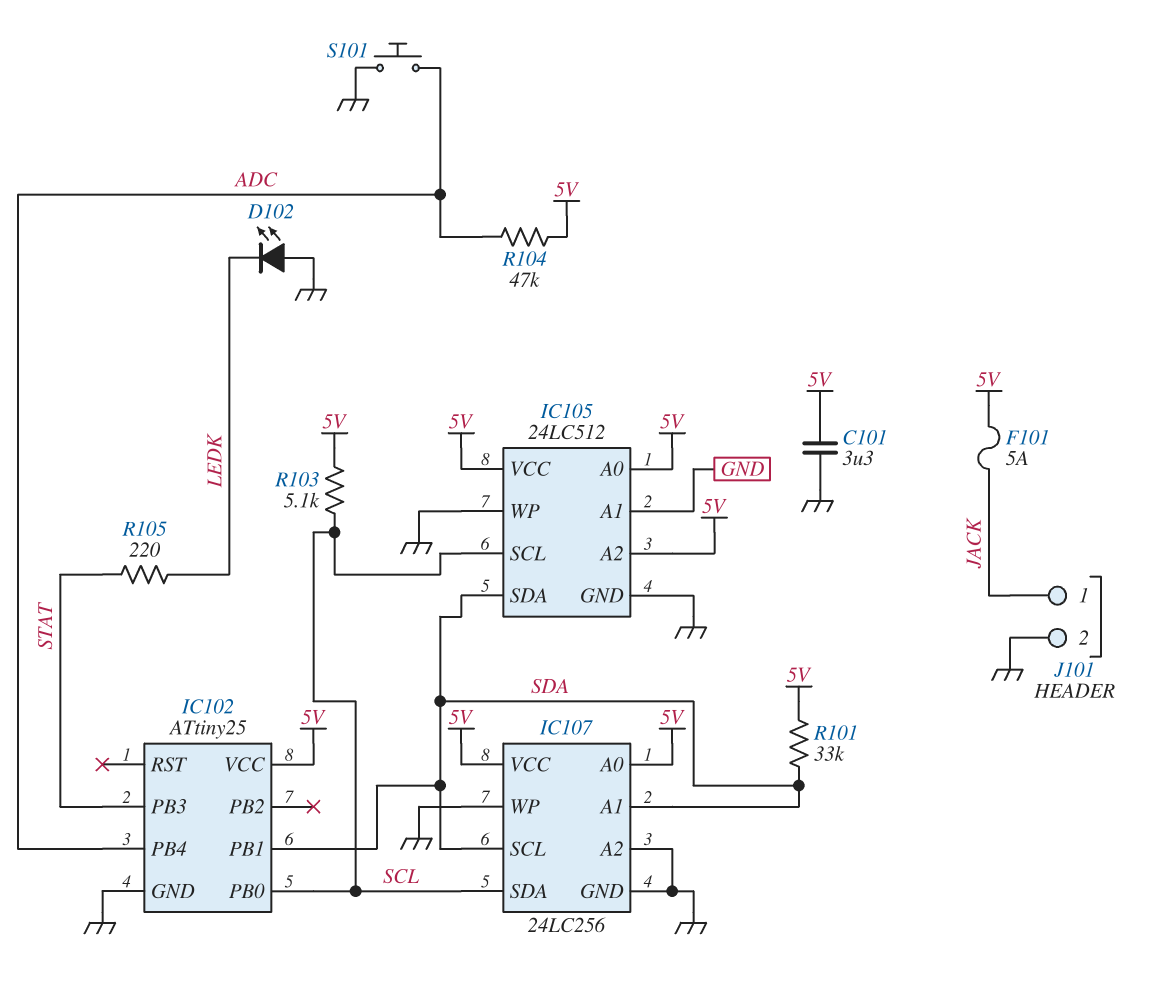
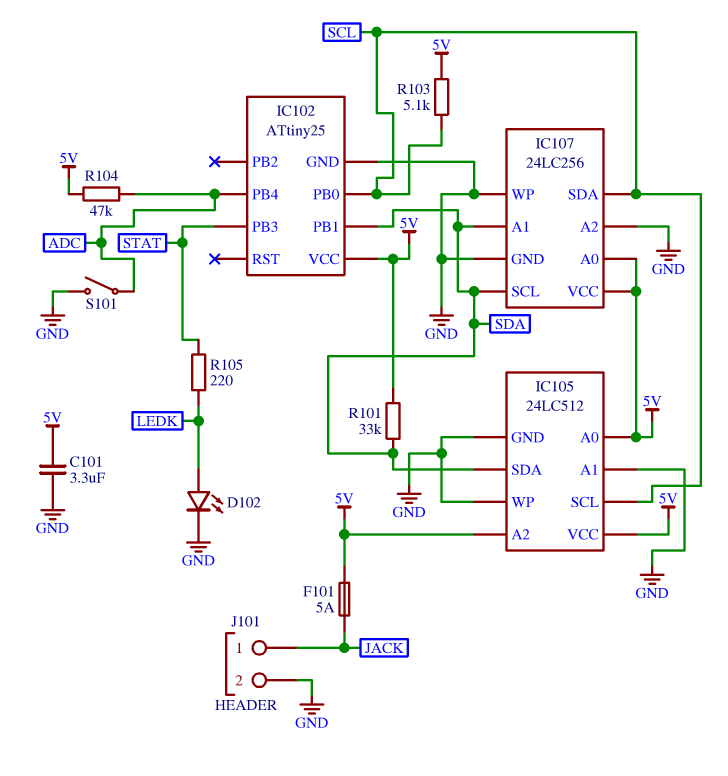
D102: LED (A GND, K LEDK) -> LED (A LEDK, K GND)
S101: button (ADC, GND) -> switch (ADC, GND)

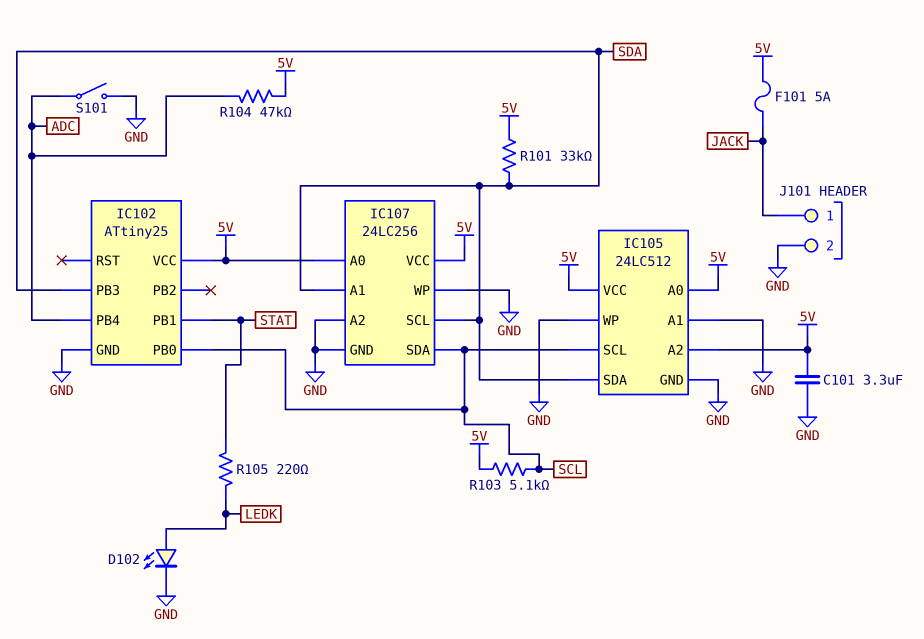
IC102 pin PB1: SDA -> STAT
IC102 pin PB3: STAT -> SDA

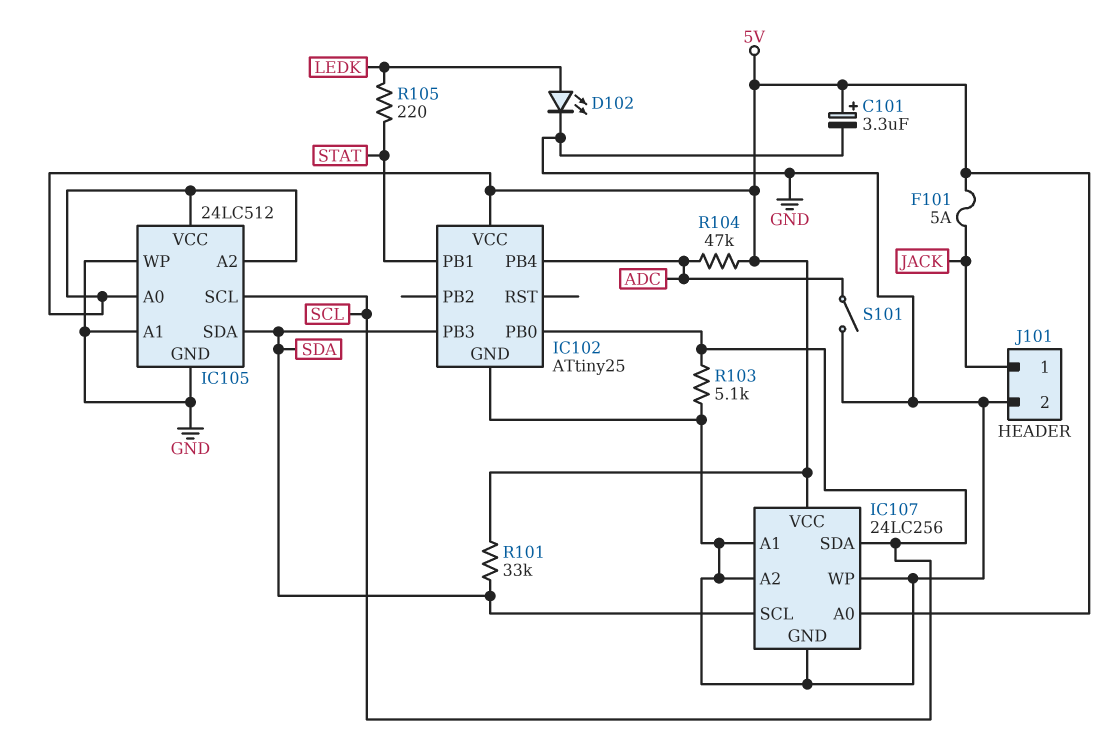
C101: 3.3uF (5V, GND) -> 3.3uF (plus 5V, minus GND)
IC107 pin A1: SDA -> GND
R103: 5.1k (5V, SCL) -> 5.1k (GND, SCL)

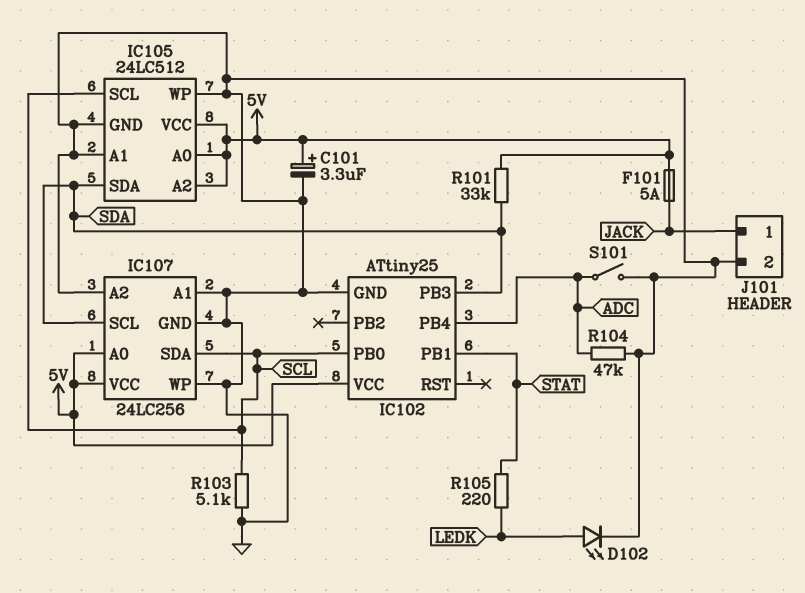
R104: 47k (5V, ADC) -> 47k (ADC, GND)

